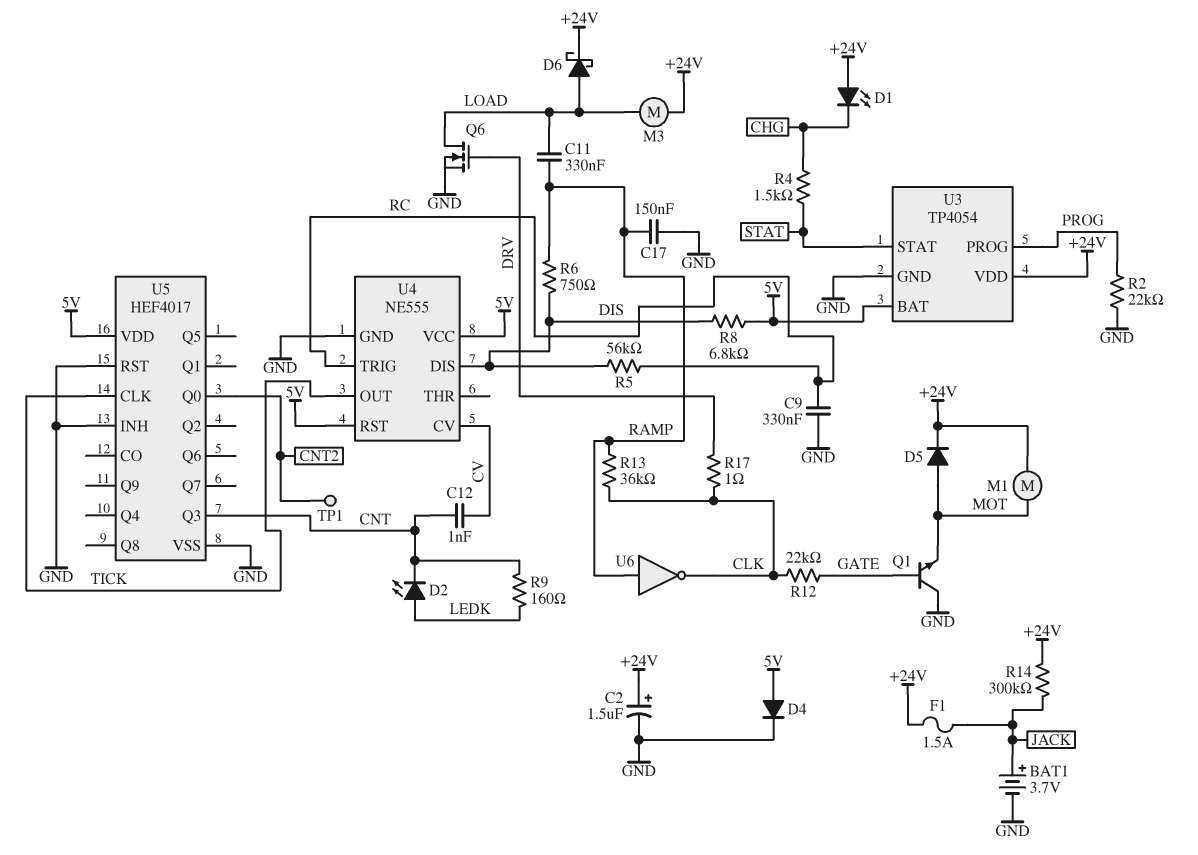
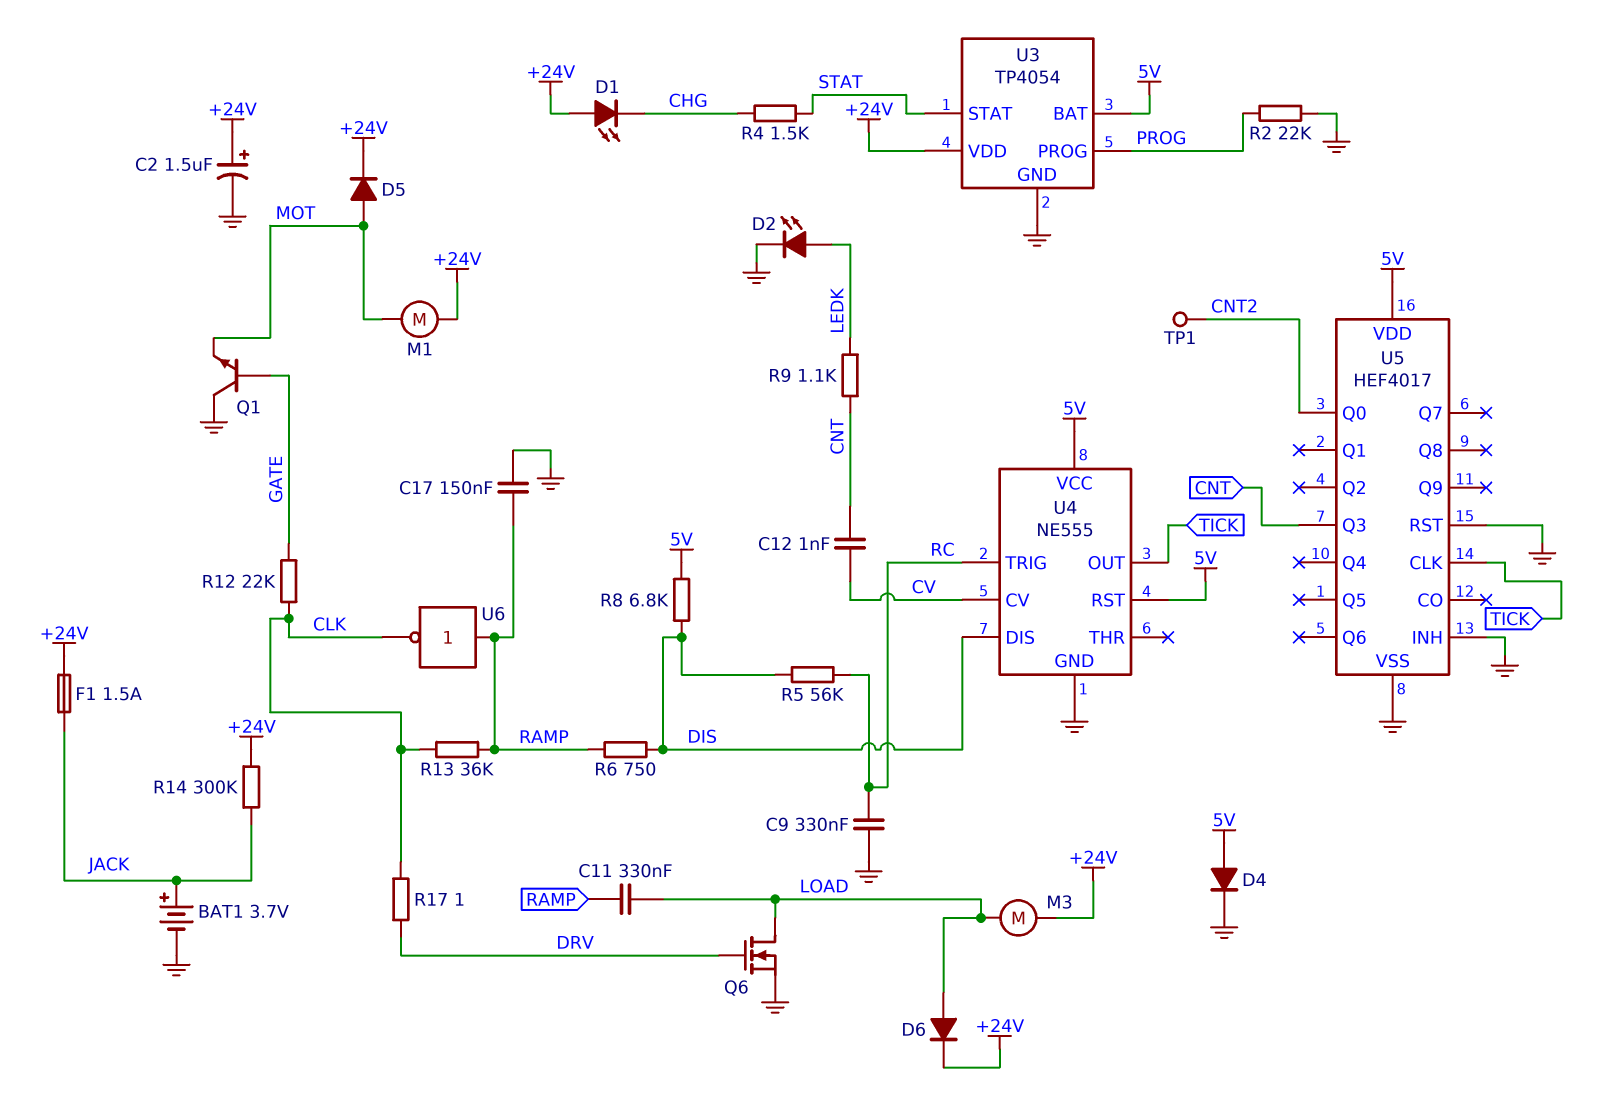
D2: LED (A LEDK, K CNT) -> LED (A LEDK, K GND)
D6: schottky (A LOAD, K +24V) -> diode (A LOAD, K +24V)
R9: 160 (CNT, LEDK) -> 1.1k (CNT, LEDK)

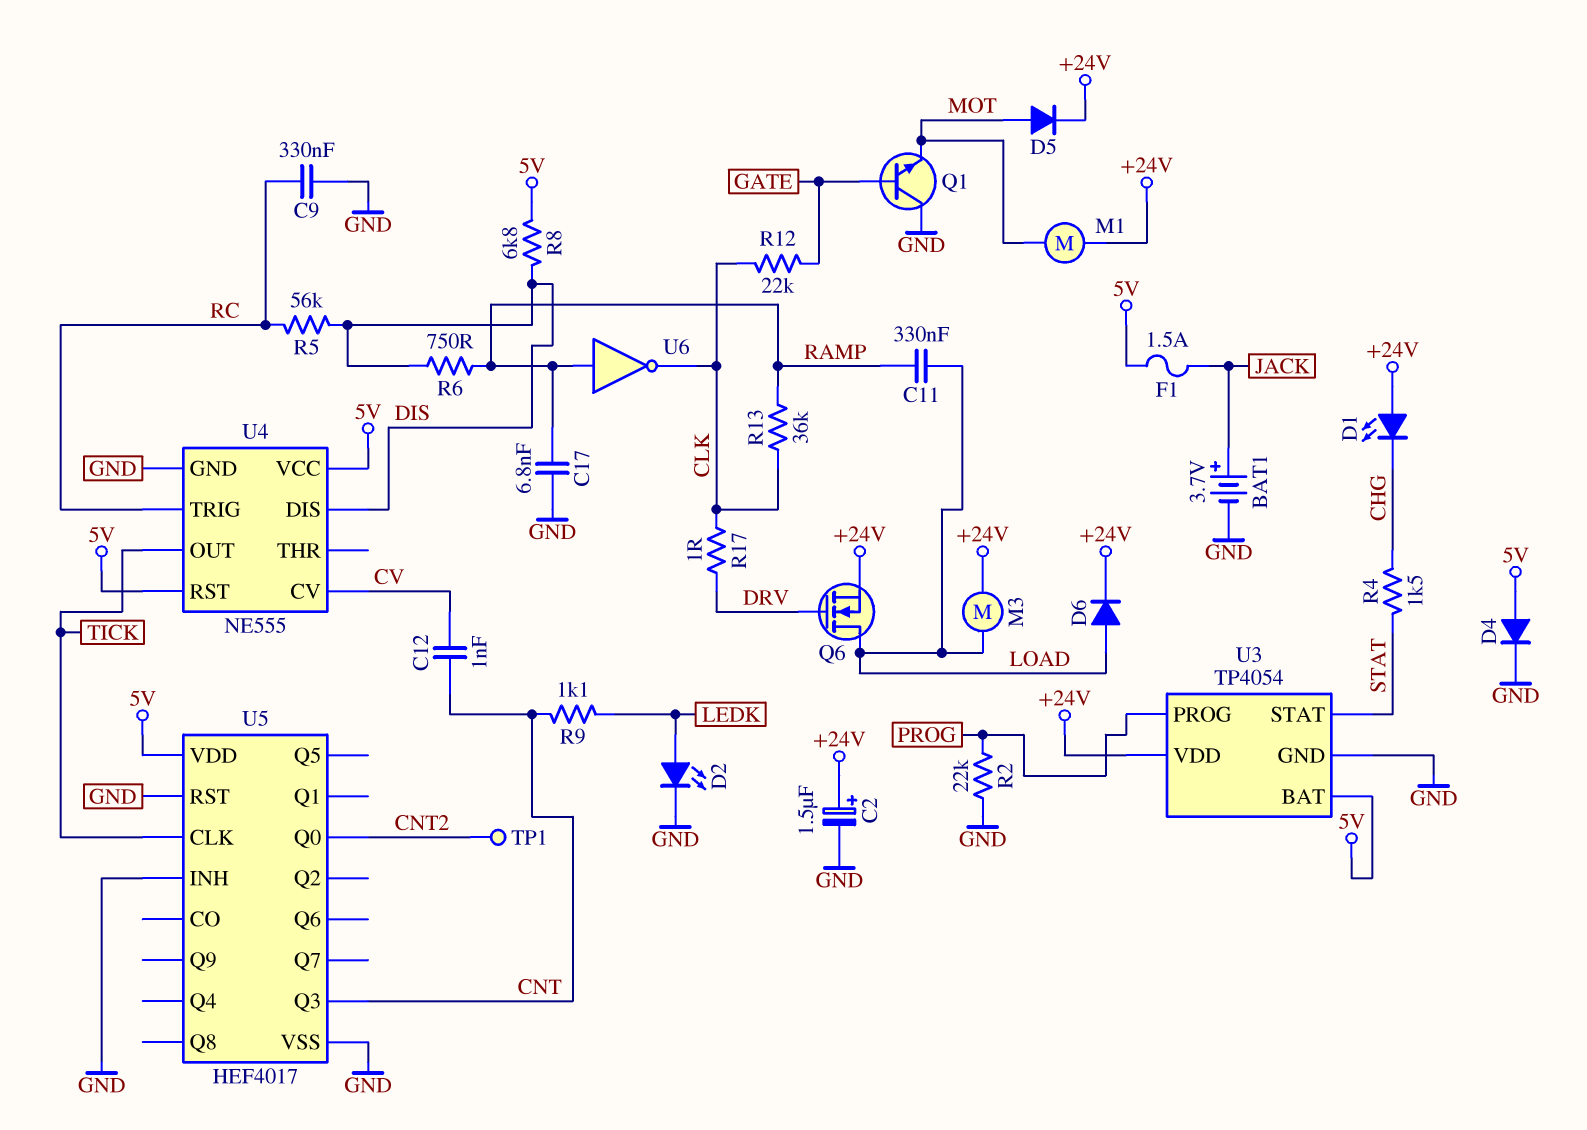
C17: 150nF (GND, RAMP) -> 6.8nF (GND, RAMP)
F1: 1.5A (+24V, JACK) -> 1.5A (5V, JACK)
Q6: NMOS (G DRV, D LOAD, S GND) -> NMOS (G DRV, D LOAD, S +24V)
R14: 300k (+24V, JACK) -> none

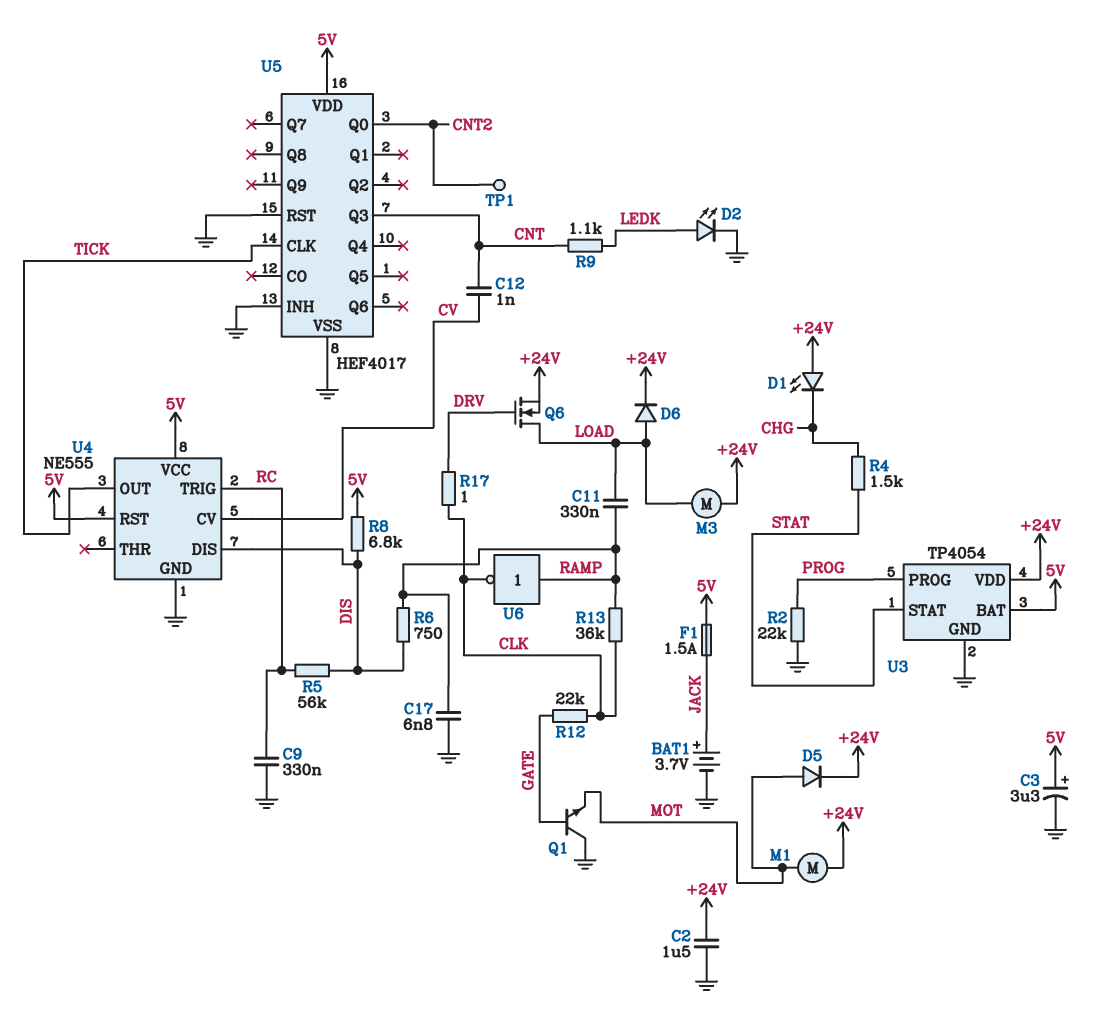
C2: 1.5uF (plus +24V, minus GND) -> 1.5uF (+24V, GND)
C3: none -> 3.3uF (plus 5V, minus GND)
D4: diode (A 5V, K GND) -> none

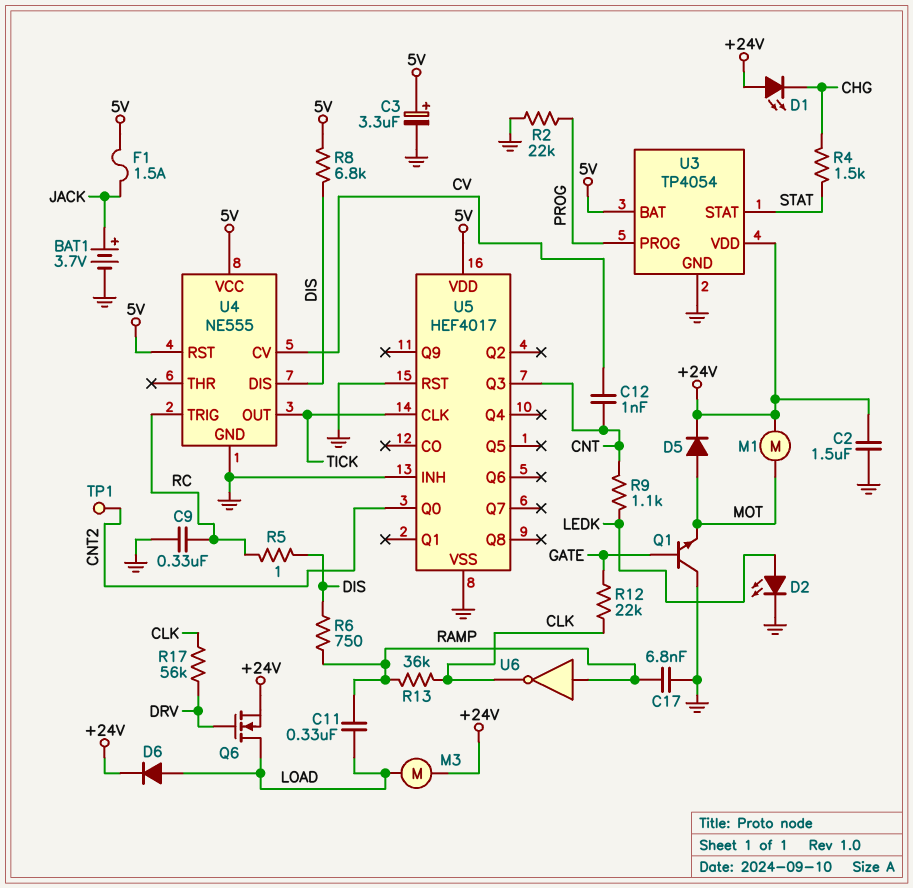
R5: 56k (DIS, RC) -> 1 (DIS, RC)
R17: 1 (CLK, DRV) -> 56k (CLK, DRV)

